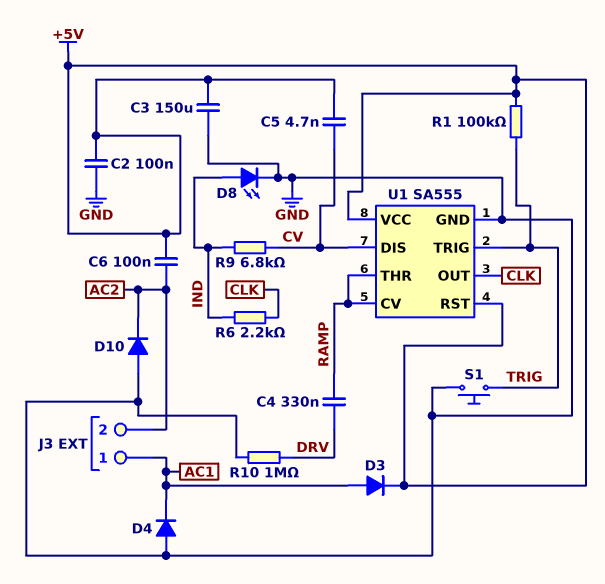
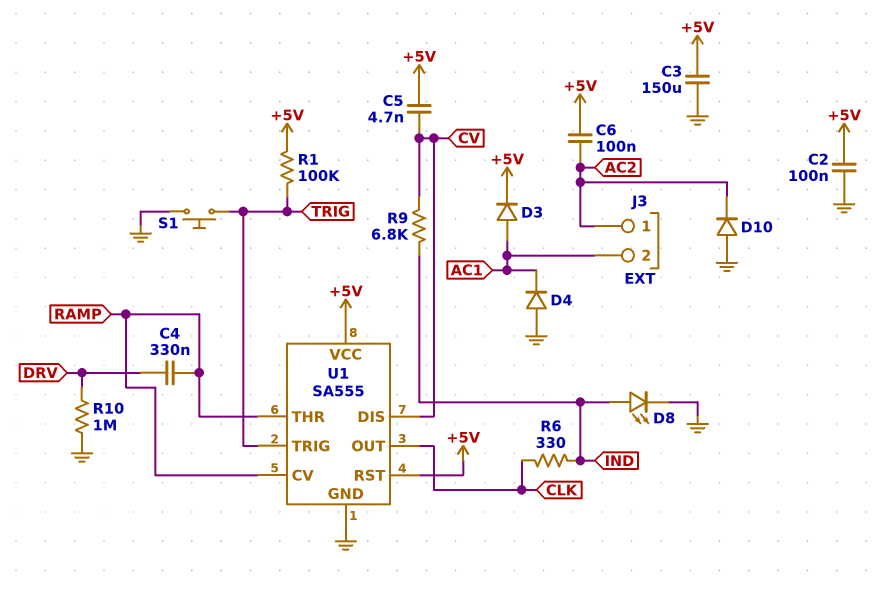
J3 pin 1: AC1 -> AC2
J3 pin 2: AC2 -> AC1
R6: 2.2k (CLK, IND) -> 330 (CLK, IND)

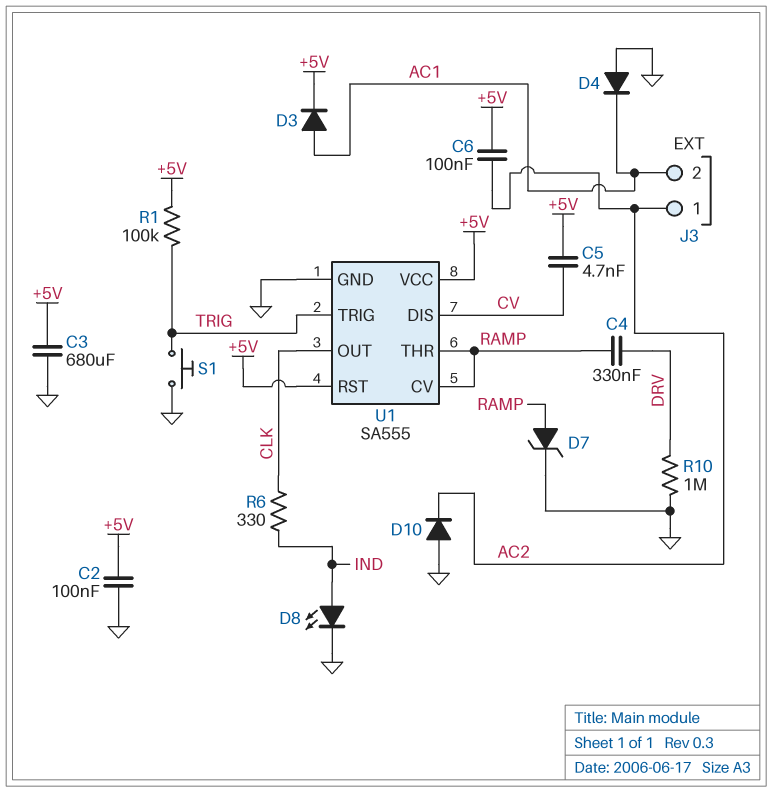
C3: 150uF (+5V, GND) -> 680uF (+5V, GND)
D7: none -> zener (A RAMP, K GND)
R9: 6.8k (CV, IND) -> none

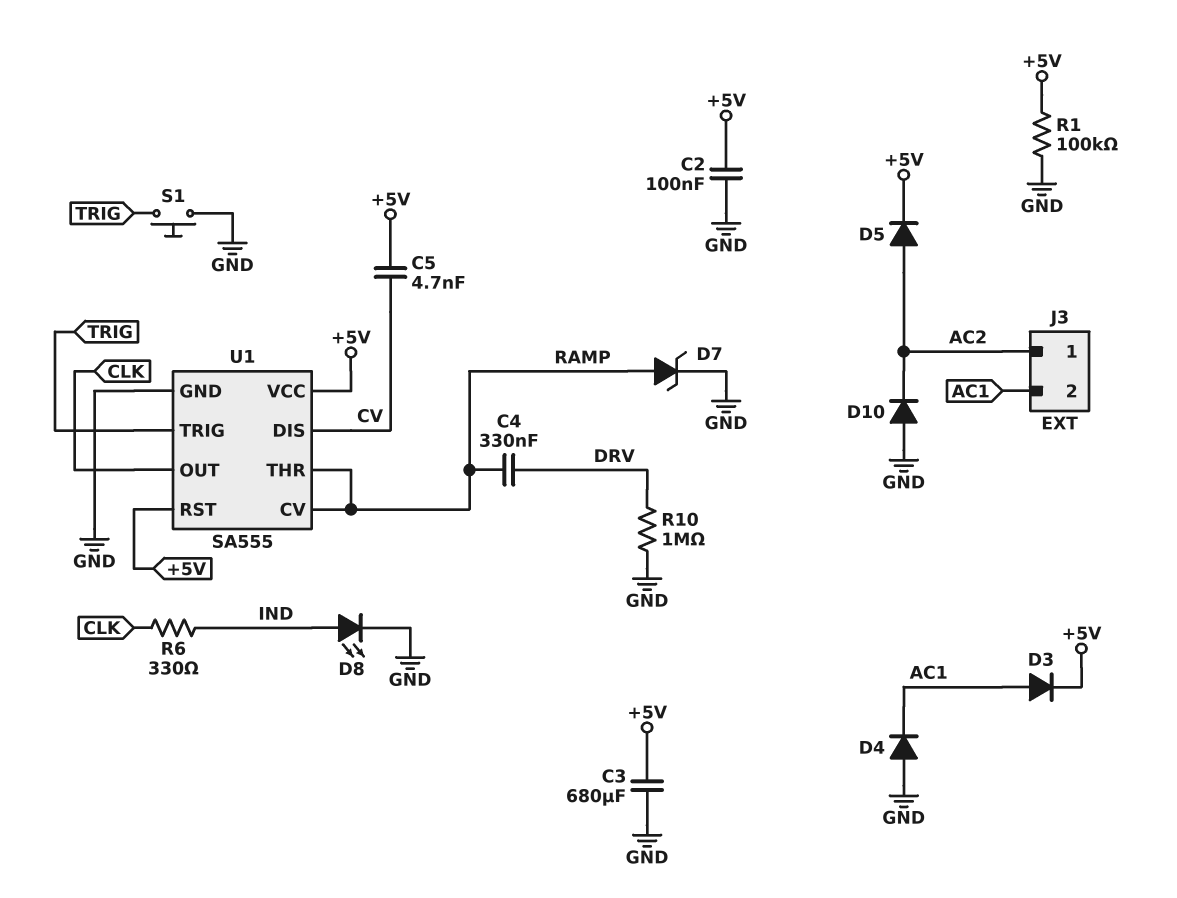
C6: 100nF (+5V, AC2) -> none
D5: none -> diode (A AC2, K +5V)
R1: 100k (+5V, TRIG) -> 100k (+5V, GND)

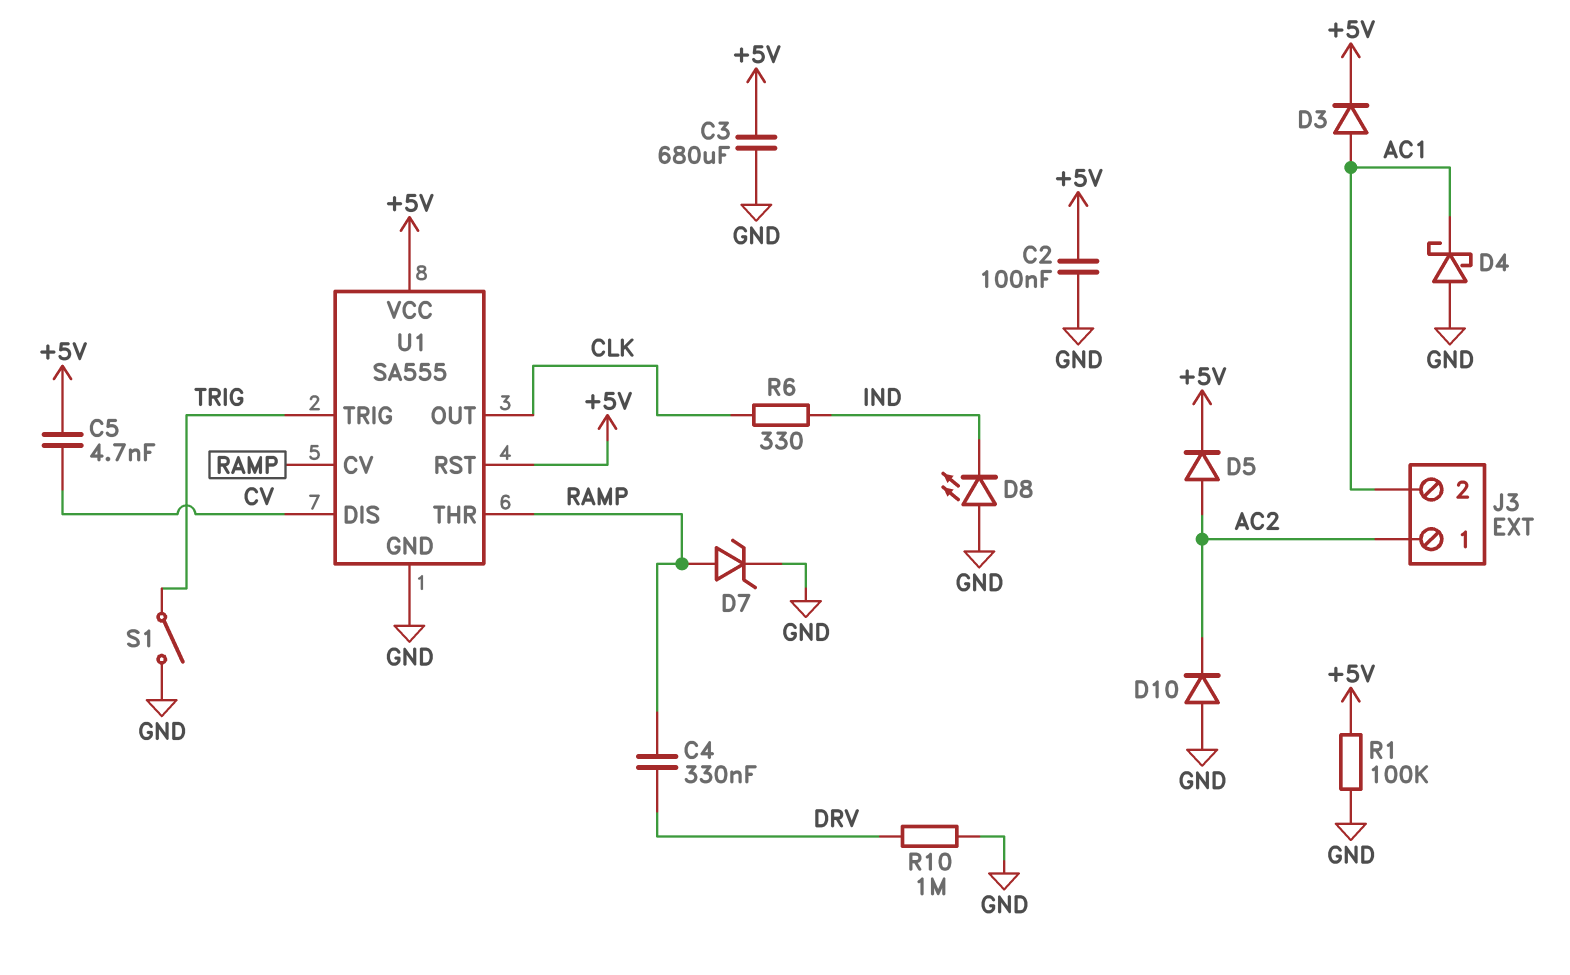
D4: diode (A GND, K AC1) -> schottky (A GND, K AC1)
D8: LED (A IND, K GND) -> LED (A GND, K IND)
S1: button (GND, TRIG) -> switch (GND, TRIG)

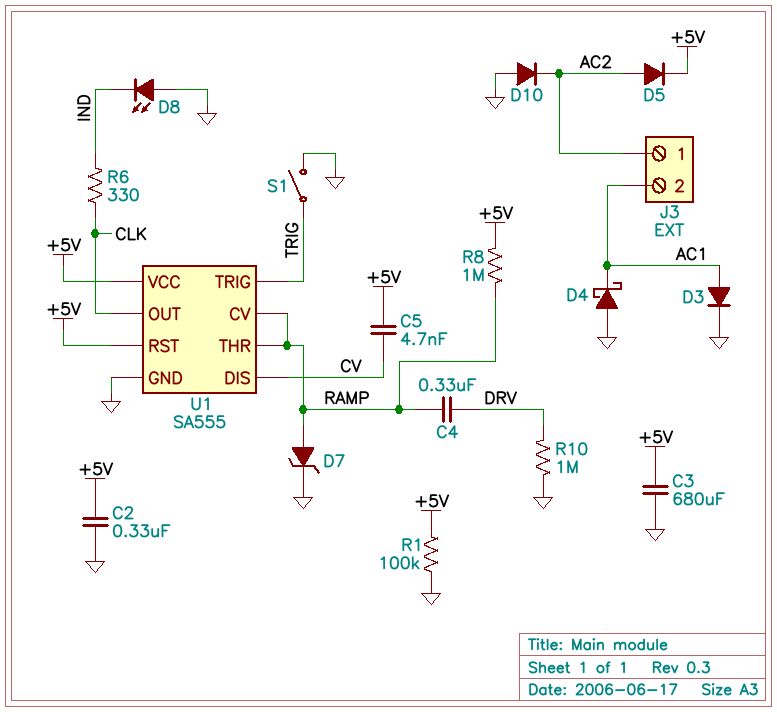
C2: 100nF (+5V, GND) -> 330nF (+5V, GND)
D3: diode (A AC1, K +5V) -> diode (A AC1, K GND)
R8: none -> 1M (+5V, RAMP)

